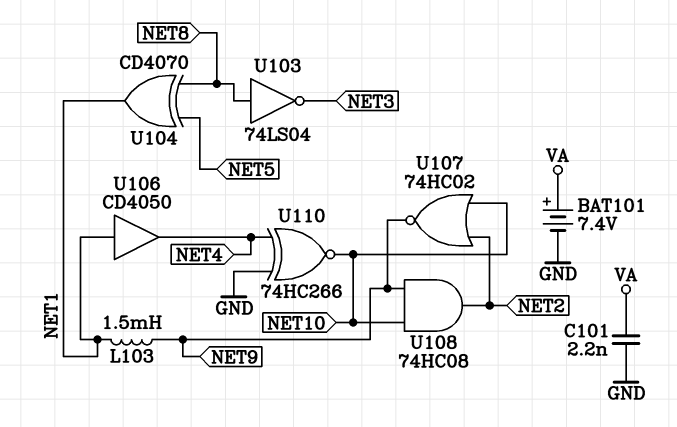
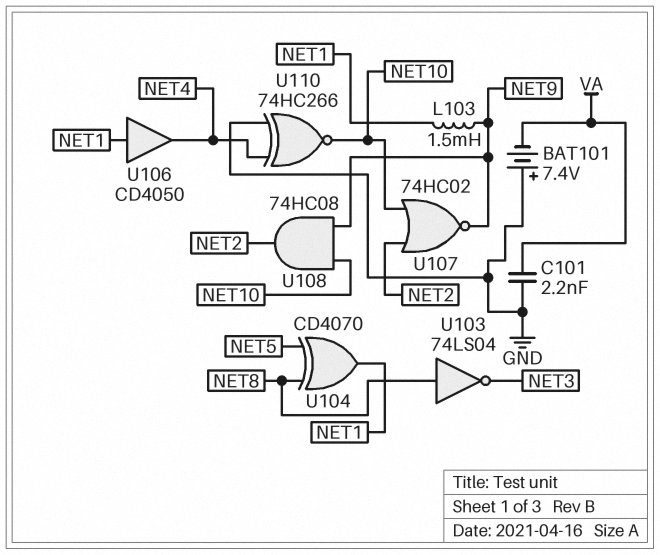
BAT101: 7.4V (plus VA, minus GND) -> 7.4V (plus GND, minus VA)

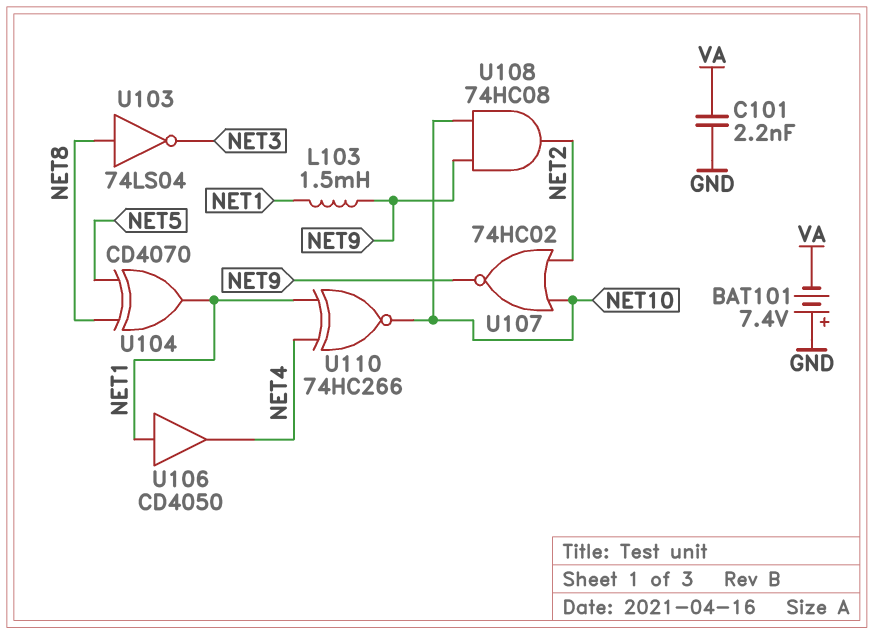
U110: XNOR 74HC266 (in GND, in NET4, out NET10) -> XNOR 74HC266 (in NET1, in NET4, out NET10)

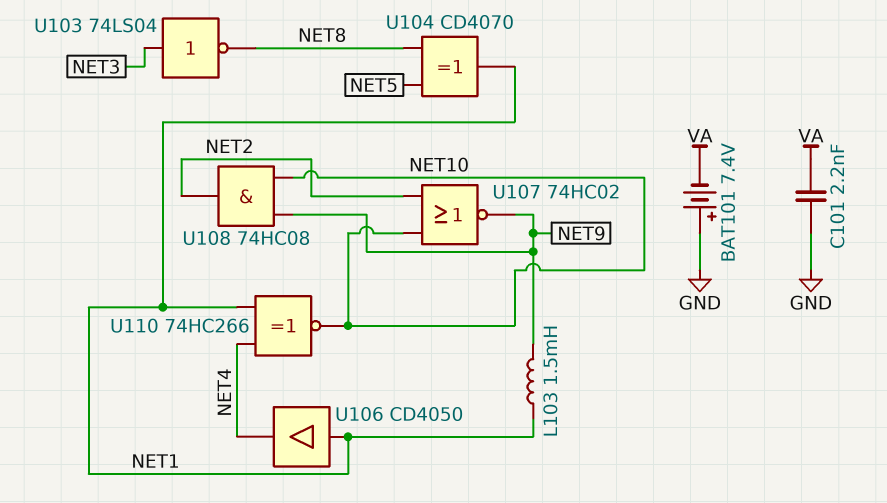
U103: NOT 74LS04 (in NET8, out NET3) -> NOT 74LS04 (in NET3, out NET8)

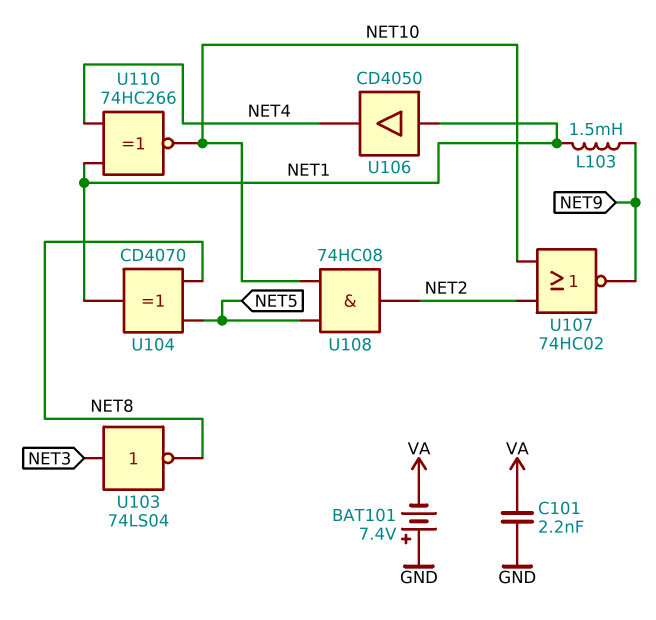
U108: AND 74HC08 (in NET9, in NET10, out NET2) -> AND 74HC08 (in NET5, in NET10, out NET2)

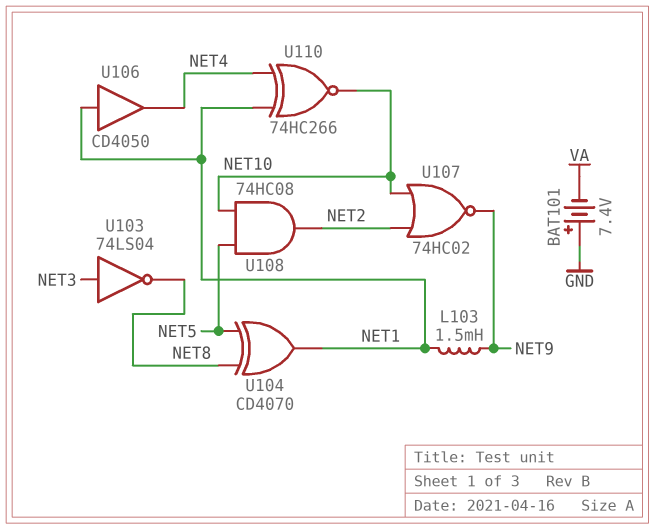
C101: 2.2nF (GND, VA) -> none

